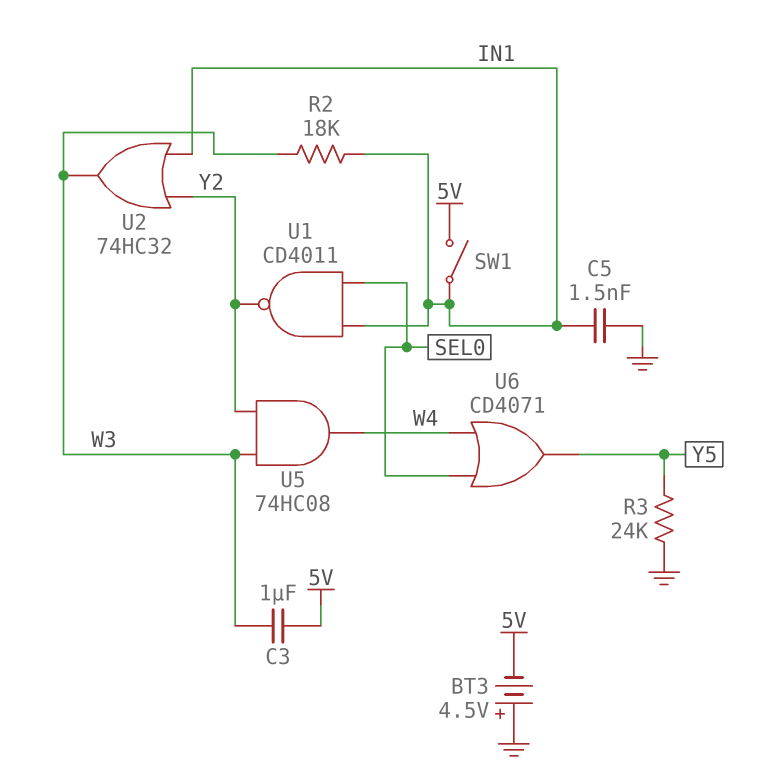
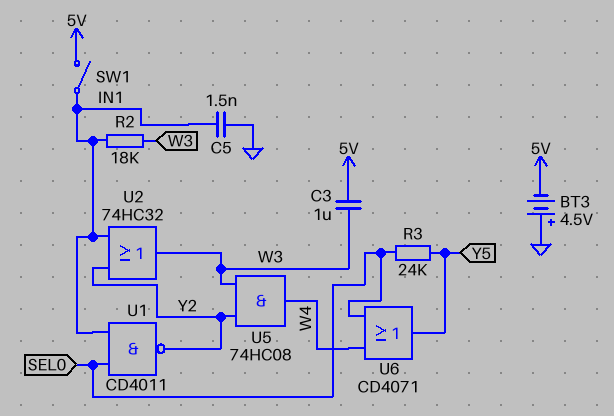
R3: 24k (GND, Y5) -> 24k (SEL0, Y5)

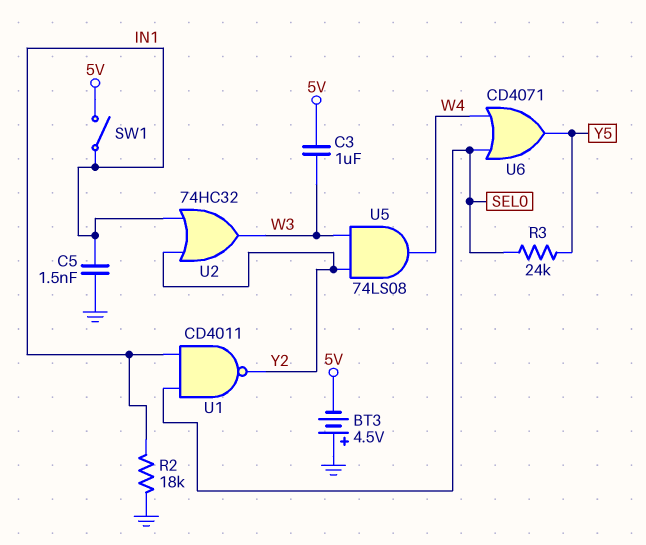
R2: 18k (IN1, W3) -> 18k (GND, IN1)
U5: AND 74HC08 (in W3, in Y2, out W4) -> AND 74LS08 (in W3, in Y2, out W4)

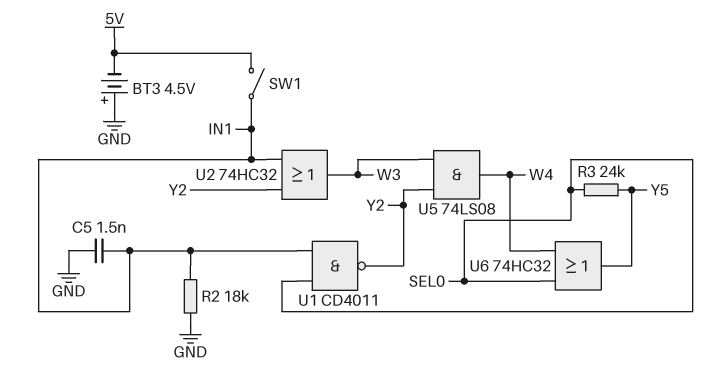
C3: 1uF (5V, W3) -> none
U6: OR CD4071 (in SEL0, in W4, out Y5) -> OR 74HC32 (in SEL0, in W4, out Y5)

